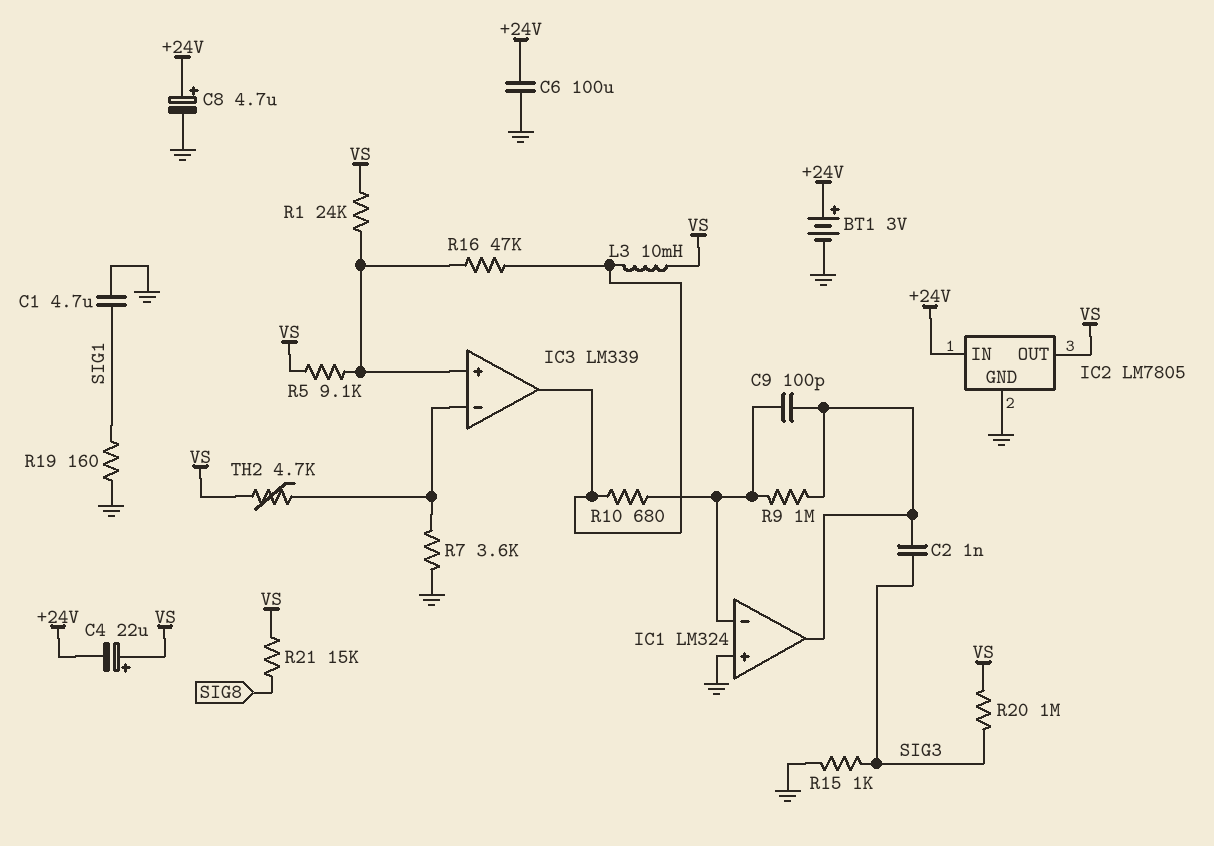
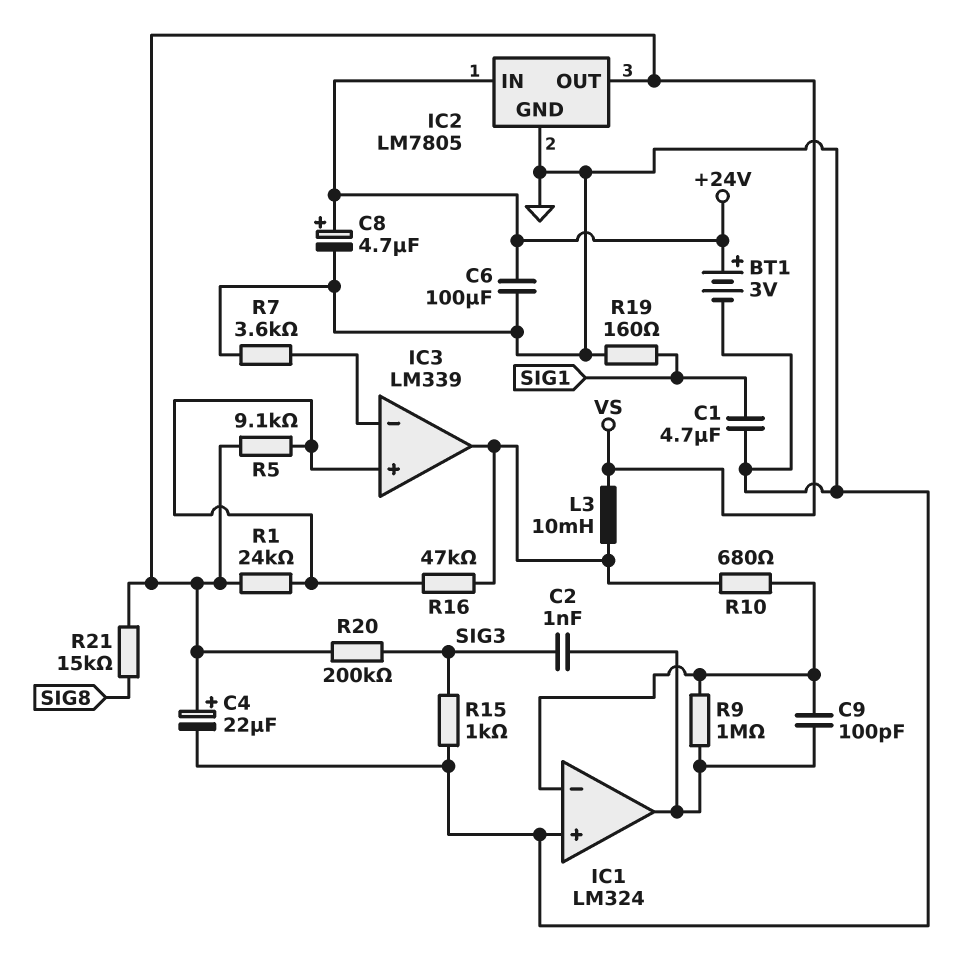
C4: 22uF (plus VS, minus +24V) -> 22uF (plus VS, minus GND)
R20: 1M (SIG3, VS) -> 200k (SIG3, VS)
TH2: 4.7k (IC3/in-, VS) -> none

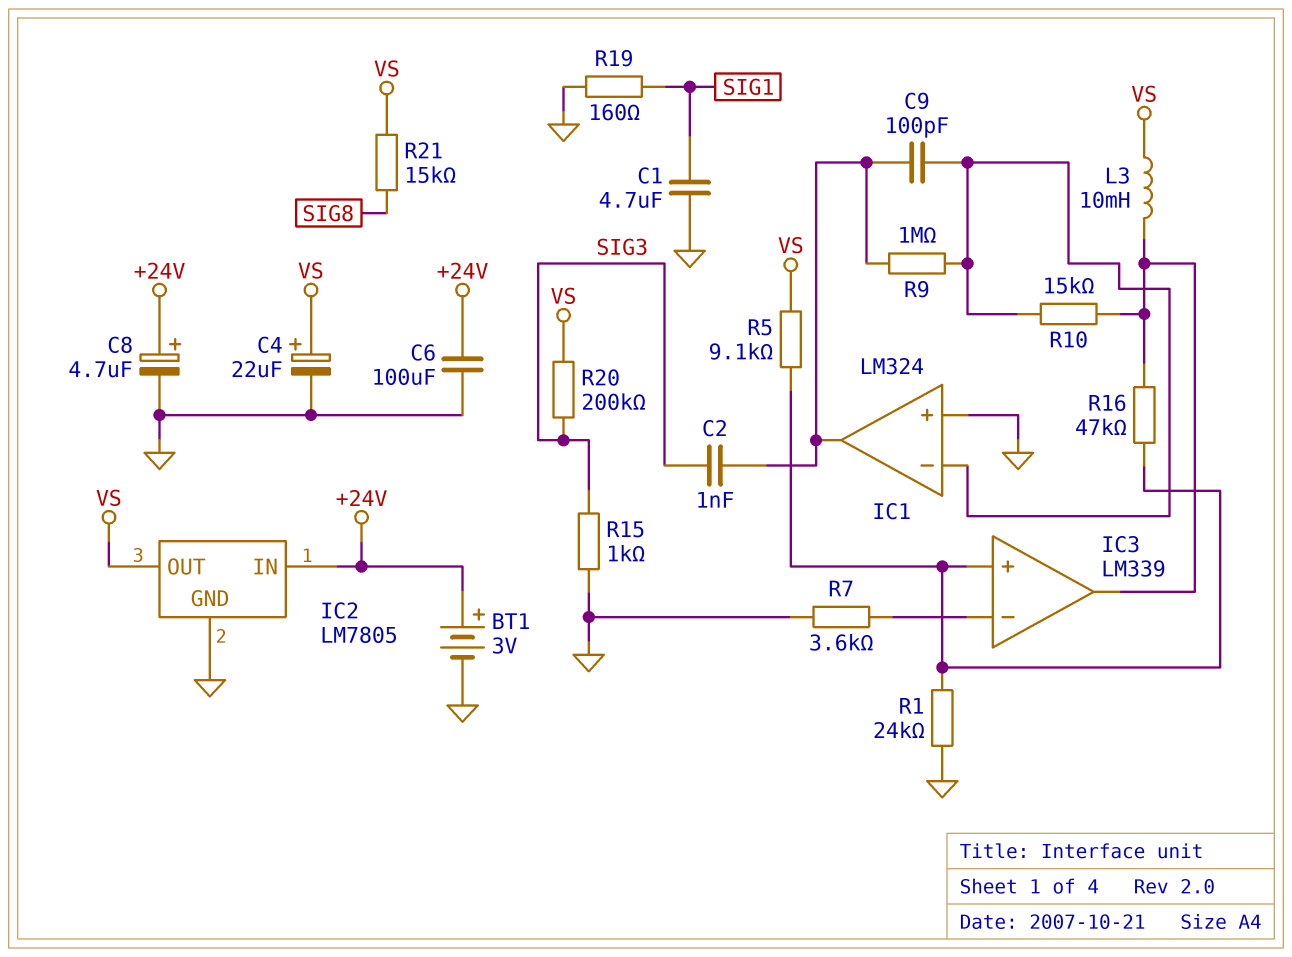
R1: 24k (IC3/in+, VS) -> 24k (GND, IC3/in+)
R10: 680 (IC1/in-, IC3/out) -> 15k (IC1/in-, IC3/out)

